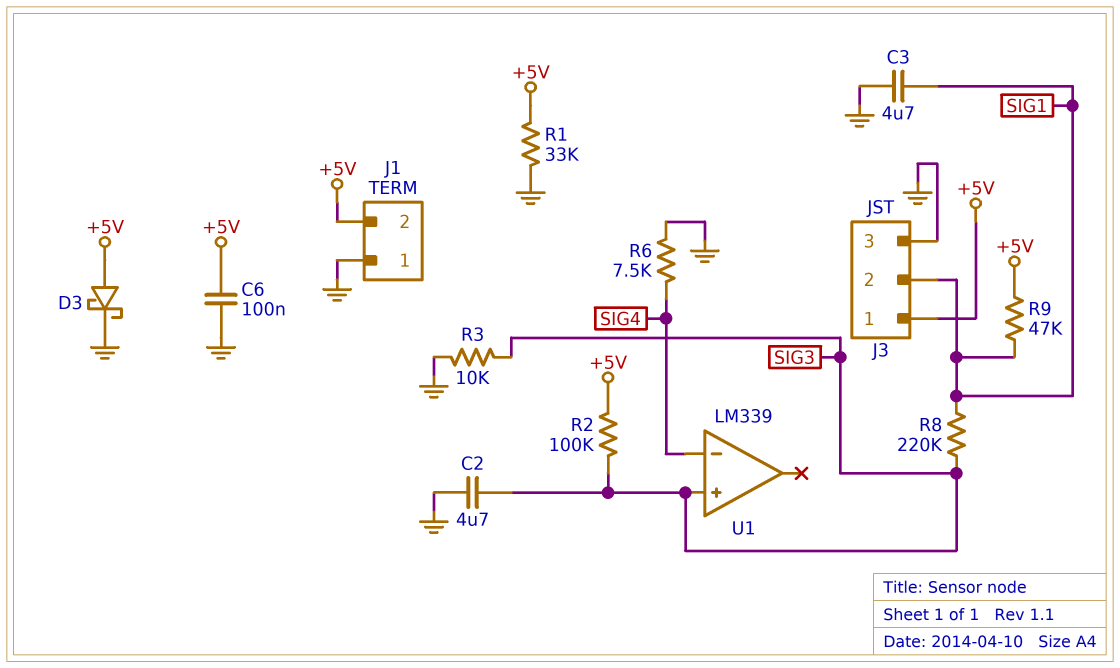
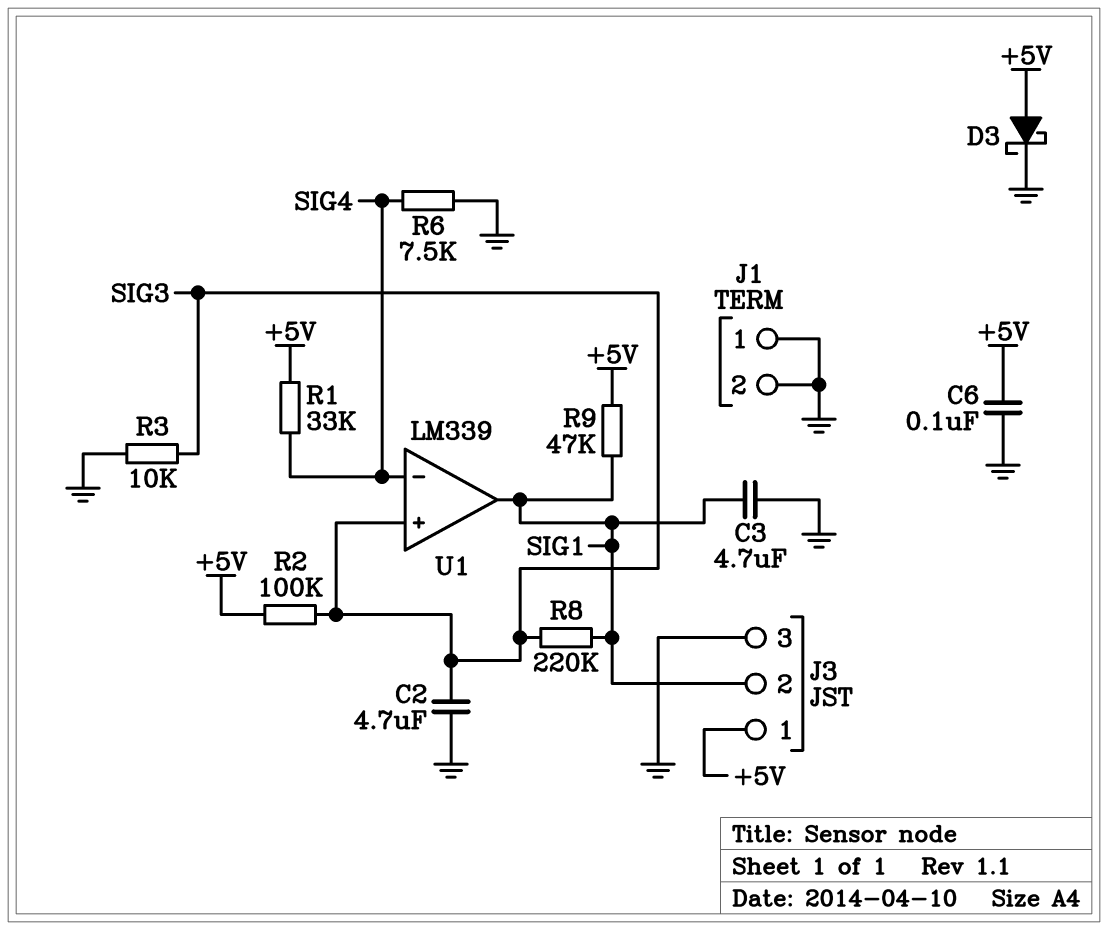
J1 pin 2: +5V -> GND
R1: 33k (+5V, GND) -> 33k (+5V, SIG4)
U1 pin out: none -> SIG1

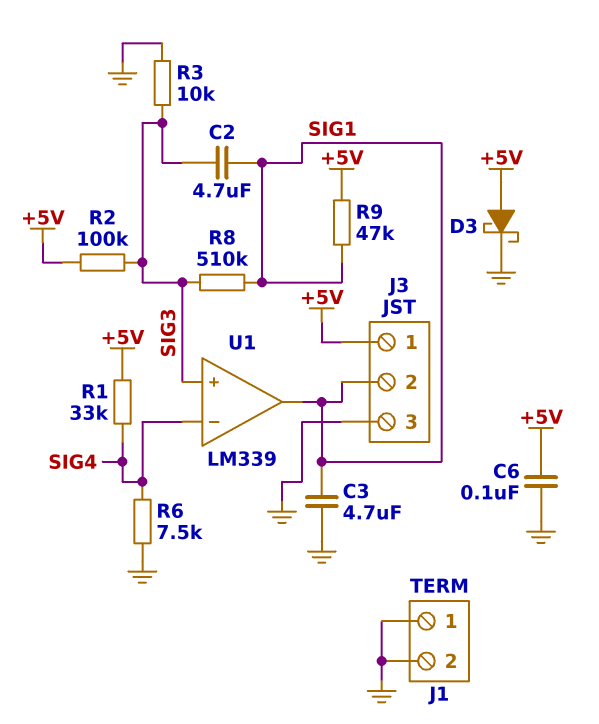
C2: 4.7uF (GND, SIG3) -> 4.7uF (SIG1, SIG3)
R8: 220k (SIG1, SIG3) -> 510k (SIG1, SIG3)

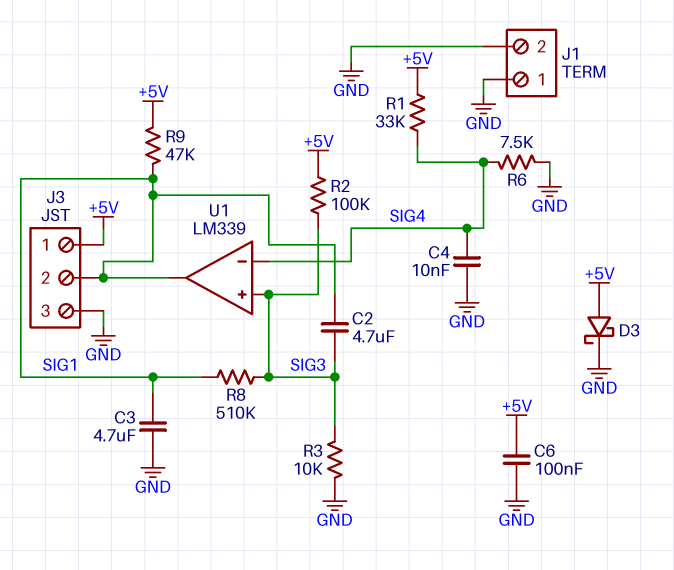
C4: none -> 10nF (GND, SIG4)

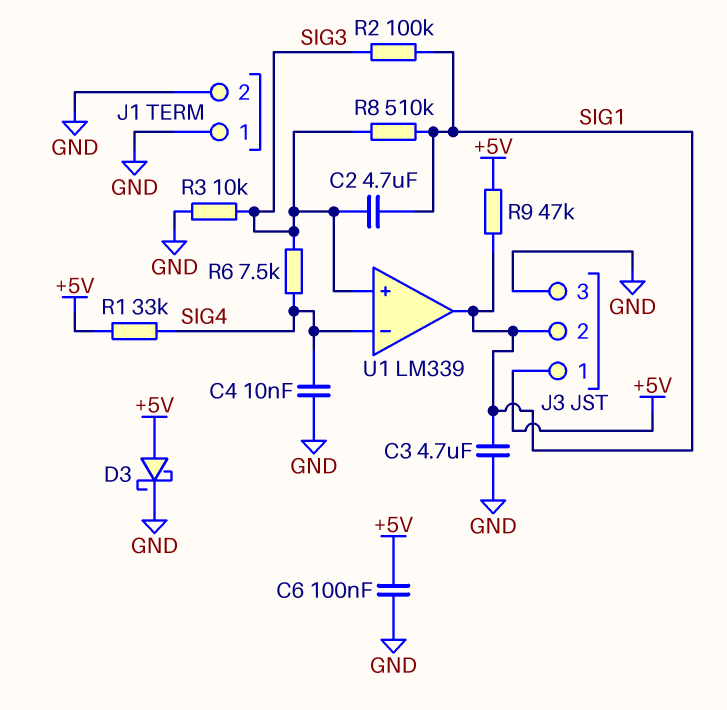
R2: 100k (+5V, SIG3) -> 100k (SIG1, SIG3)
R6: 7.5k (GND, SIG4) -> 7.5k (SIG3, SIG4)

